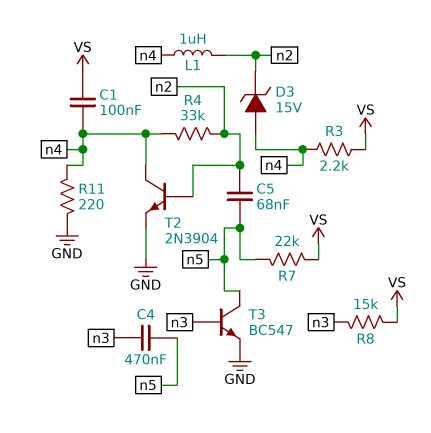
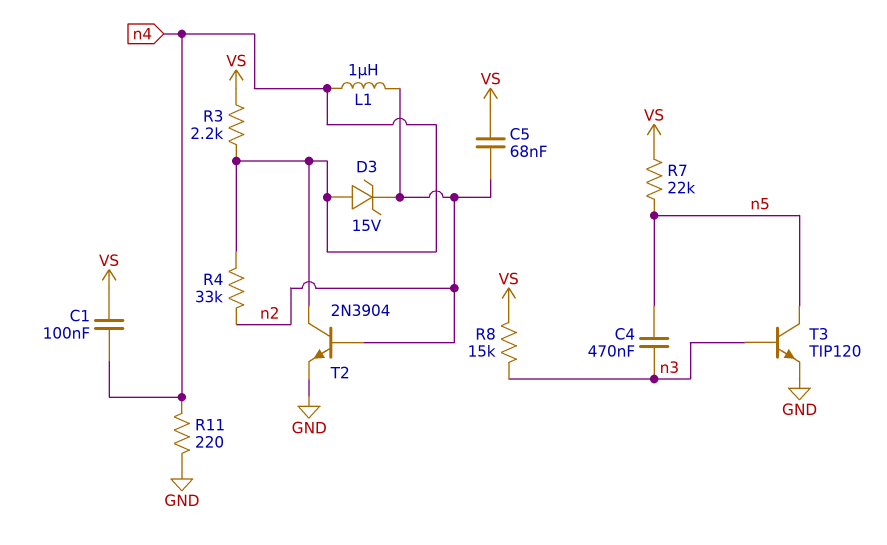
C5: 68nF (n2, n5) -> 68nF (VS, n2)
T3: NPN BC547 (B n3, C n5, E GND) -> NPN TIP120 (B n3, C n5, E GND)

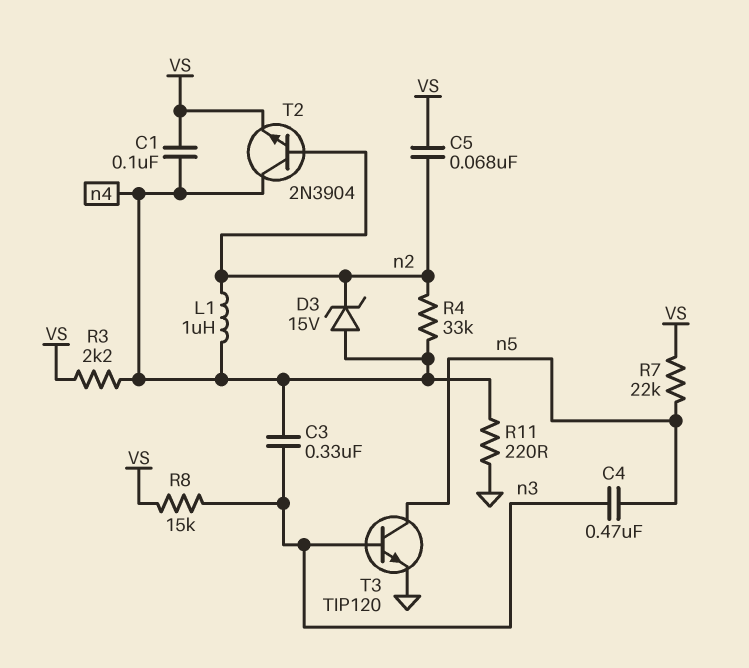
C3: none -> 330nF (n3, n4)
T2: NPN 2N3904 (B n2, C n4, E GND) -> NPN 2N3904 (B n2, C n4, E VS)

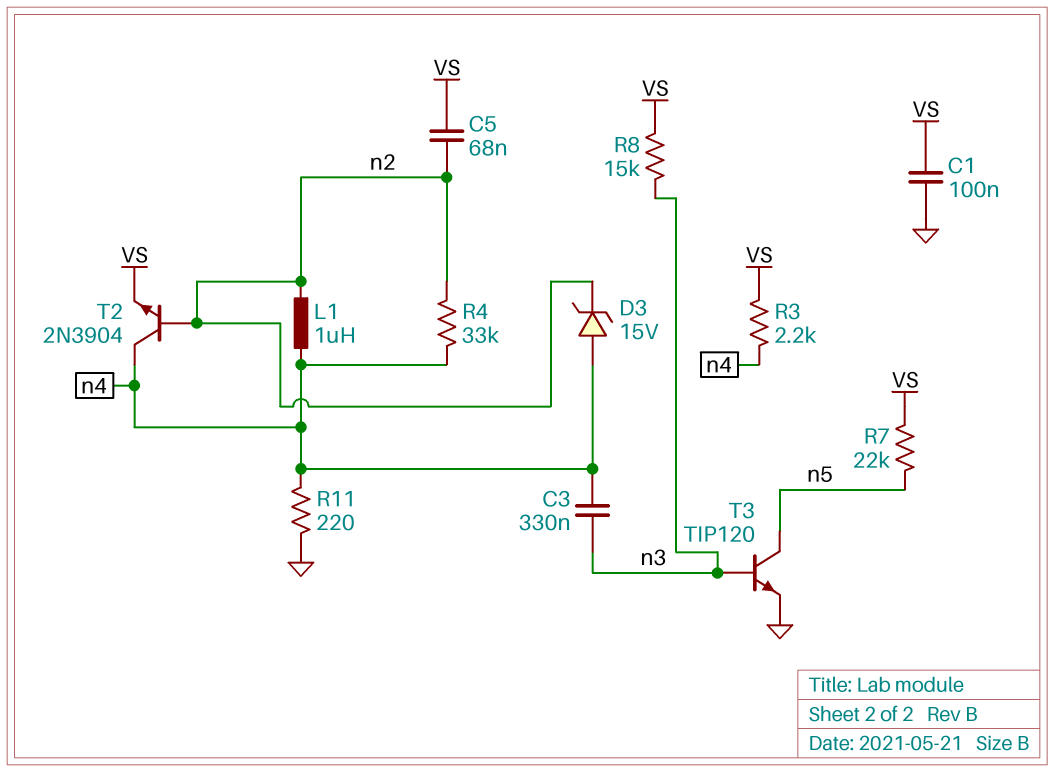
C1: 100nF (VS, n4) -> 100nF (GND, VS)
C4: 470nF (n3, n5) -> none

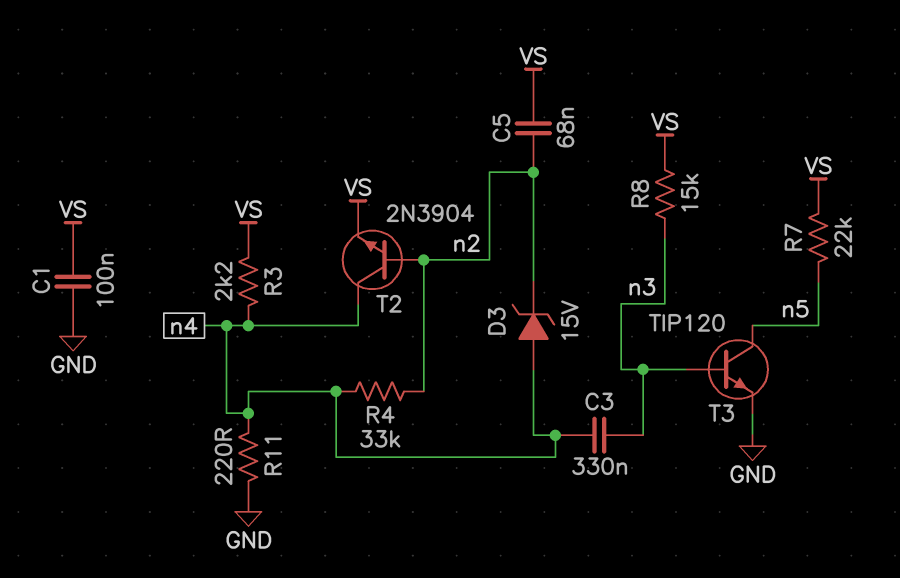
L1: 1uH (n2, n4) -> none

